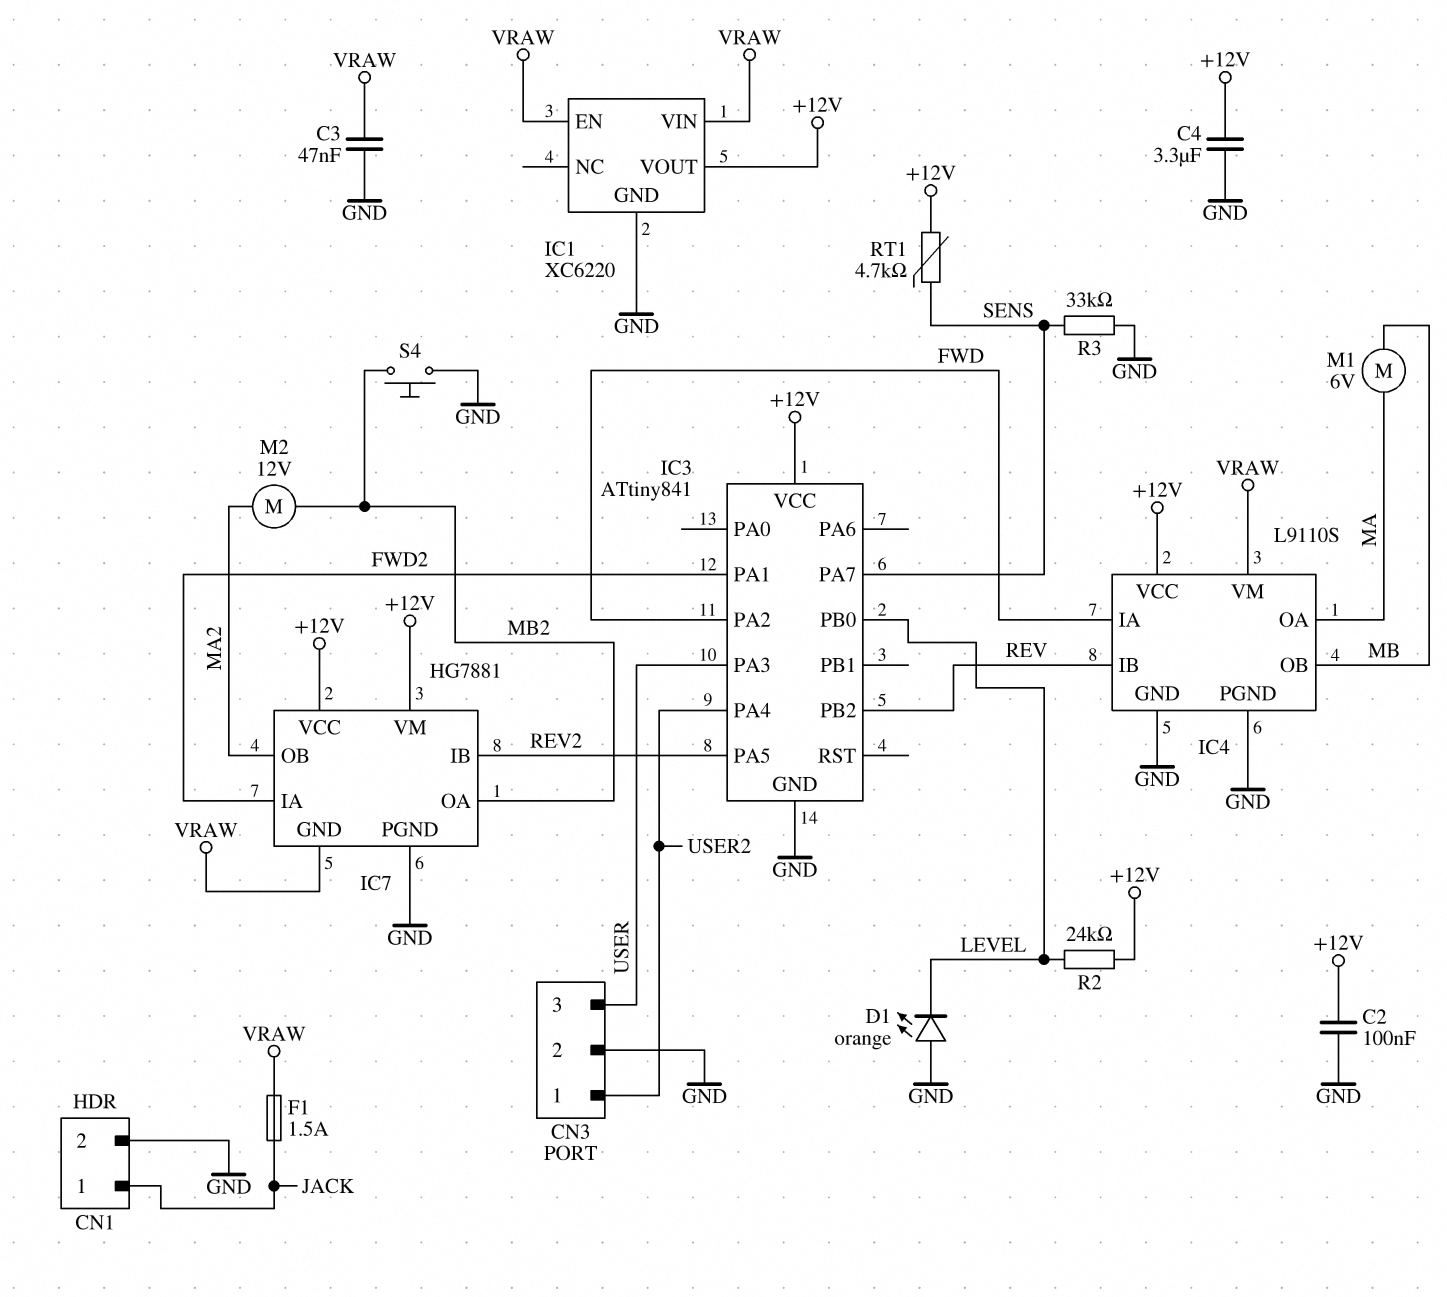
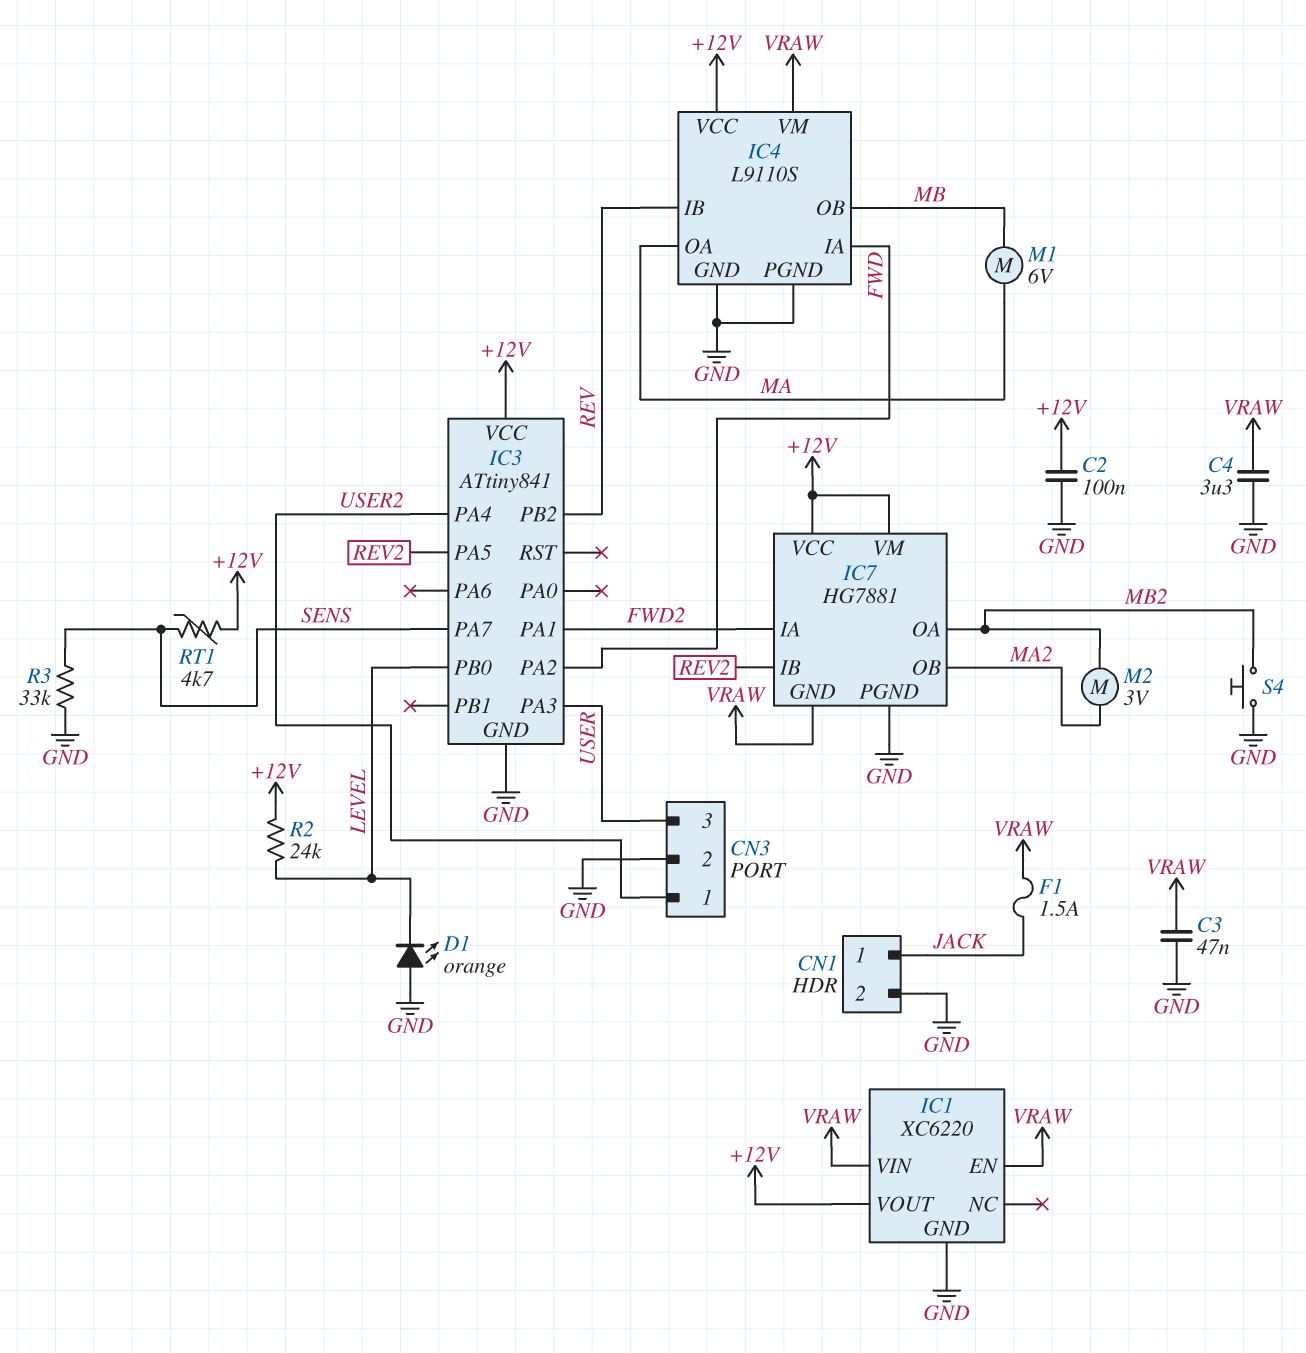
C4: 3.3uF (+12V, GND) -> 3.3uF (GND, VRAW)
M2: motor 12V (MA2, MB2) -> motor 3V (MA2, MB2)

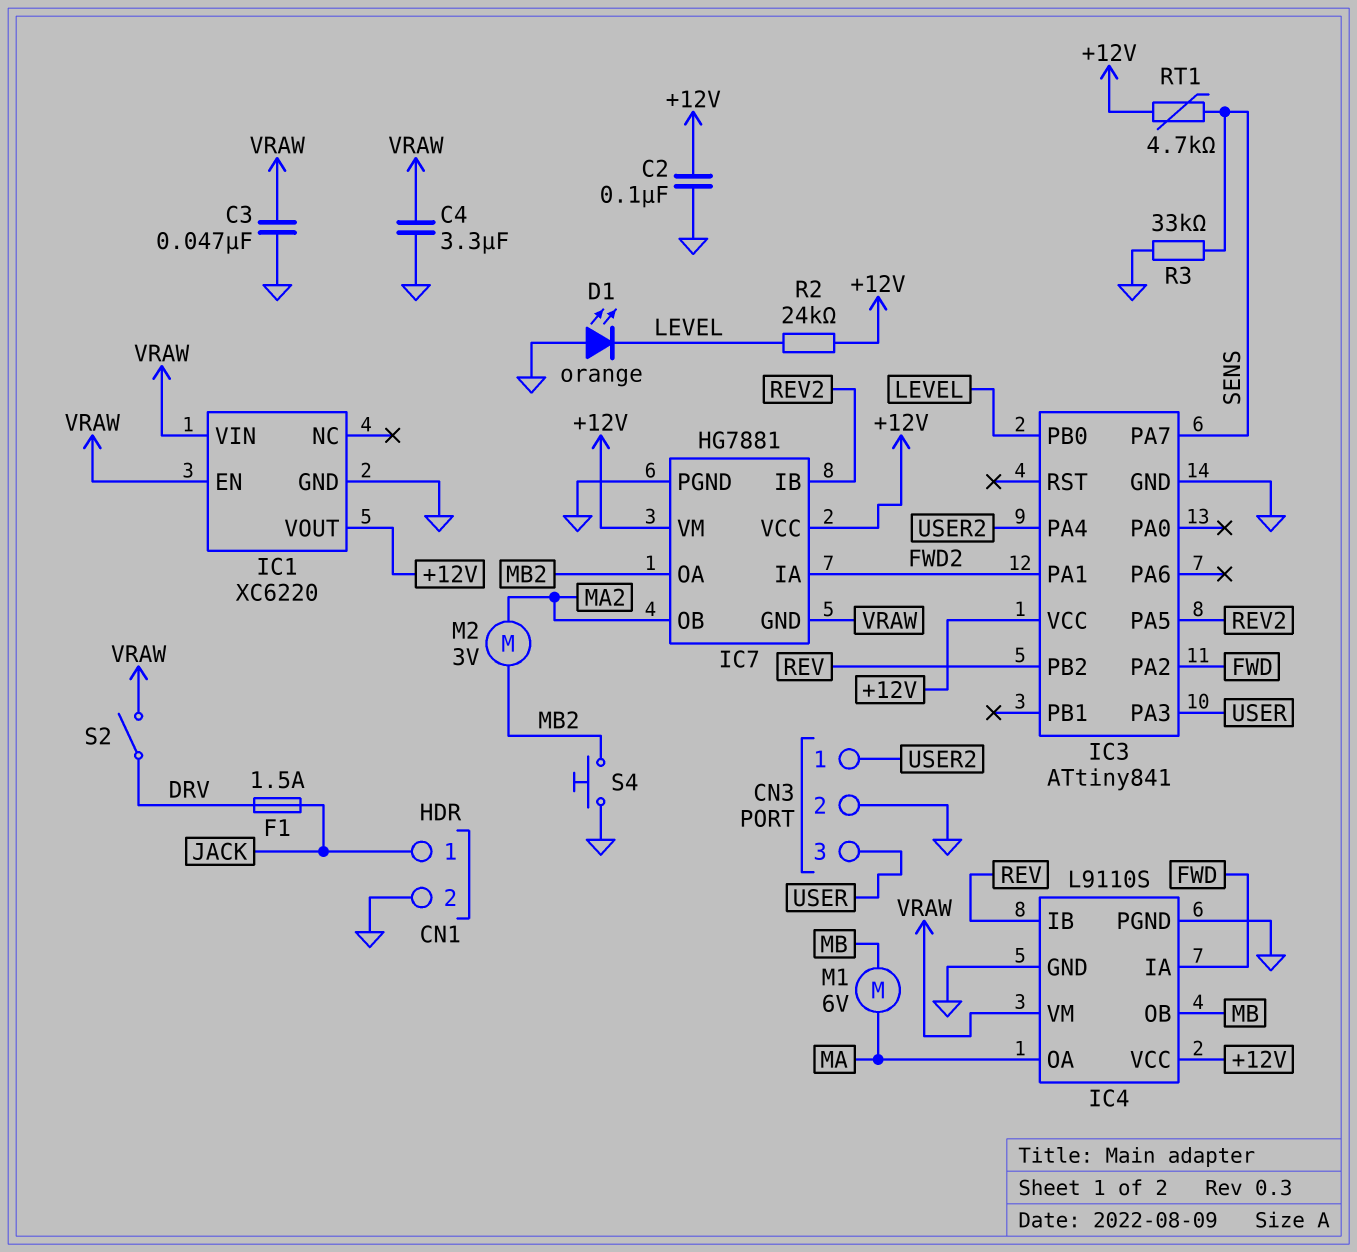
F1: 1.5A (JACK, VRAW) -> 1.5A (DRV, JACK)
S2: none -> switch (DRV, VRAW)

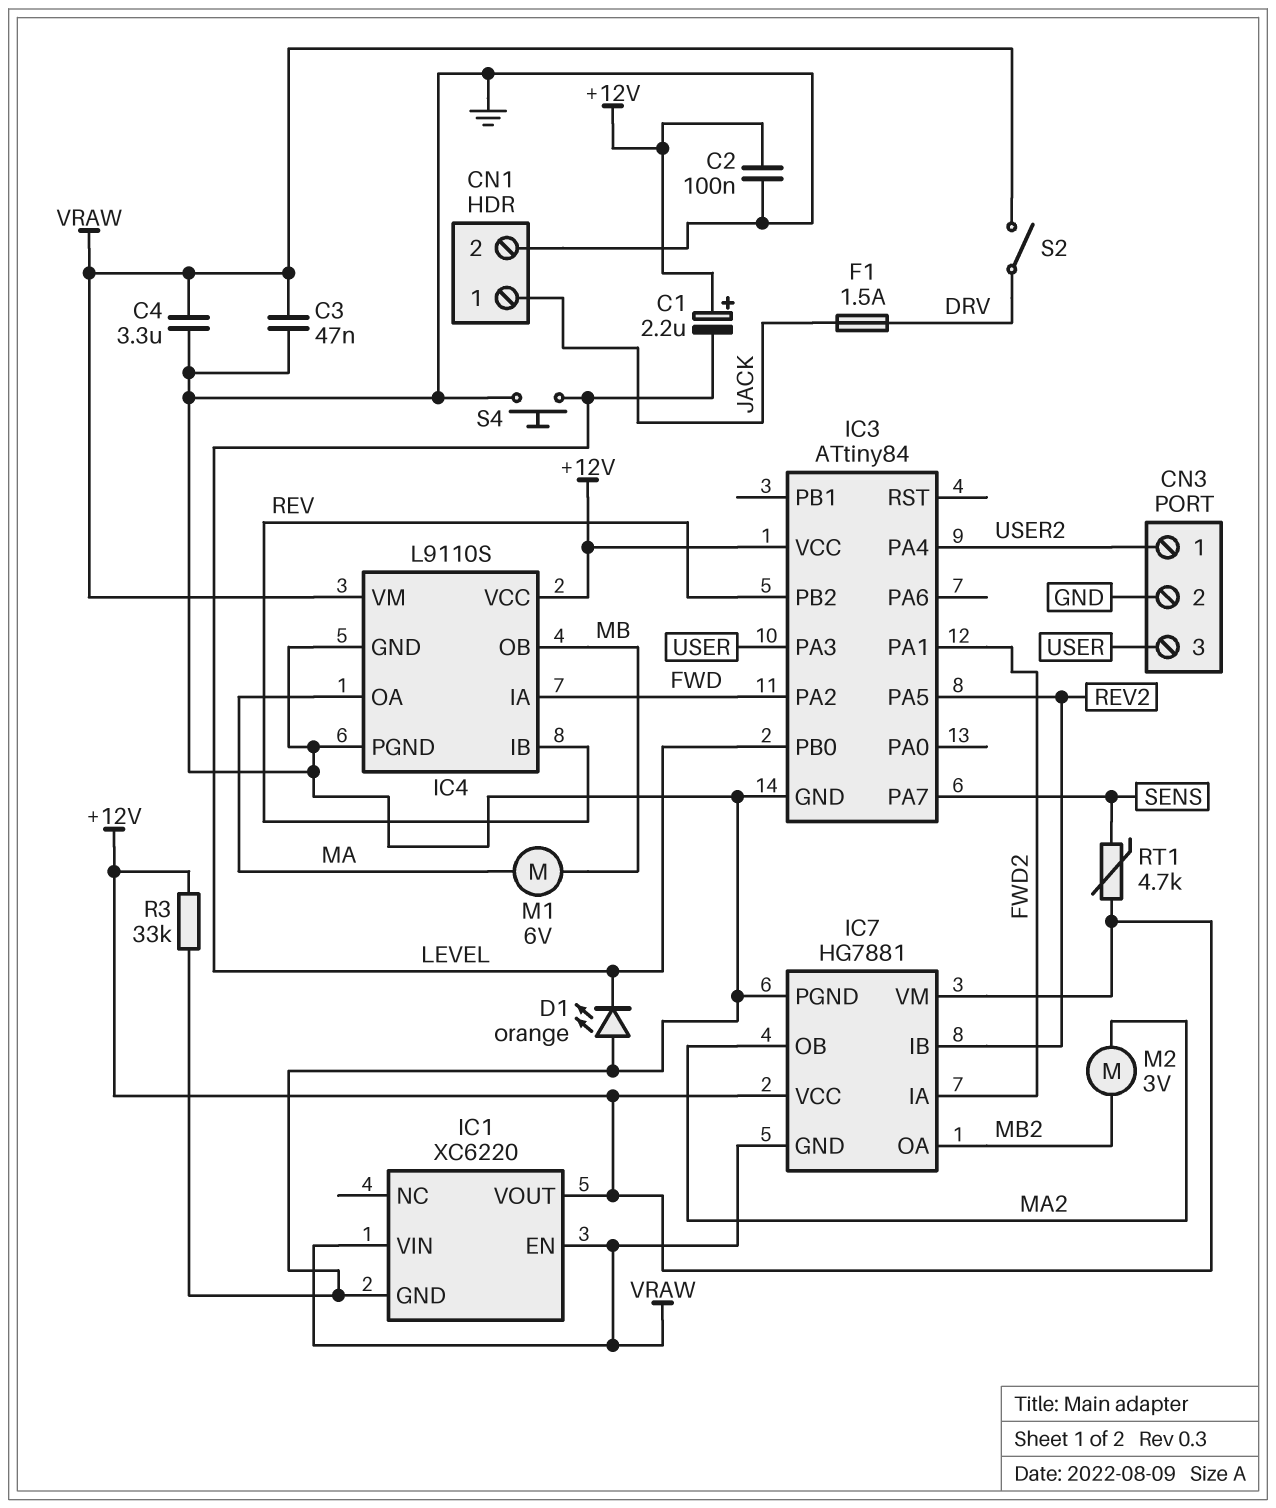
C1: none -> 2.2uF (plus +12V, minus LEVEL)
IC3: ATtiny841 -> ATtiny84
R2: 24k (+12V, LEVEL) -> none
R3: 33k (GND, SENS) -> 33k (+12V, GND)
S4: button (GND, MB2) -> button (GND, LEVEL)

